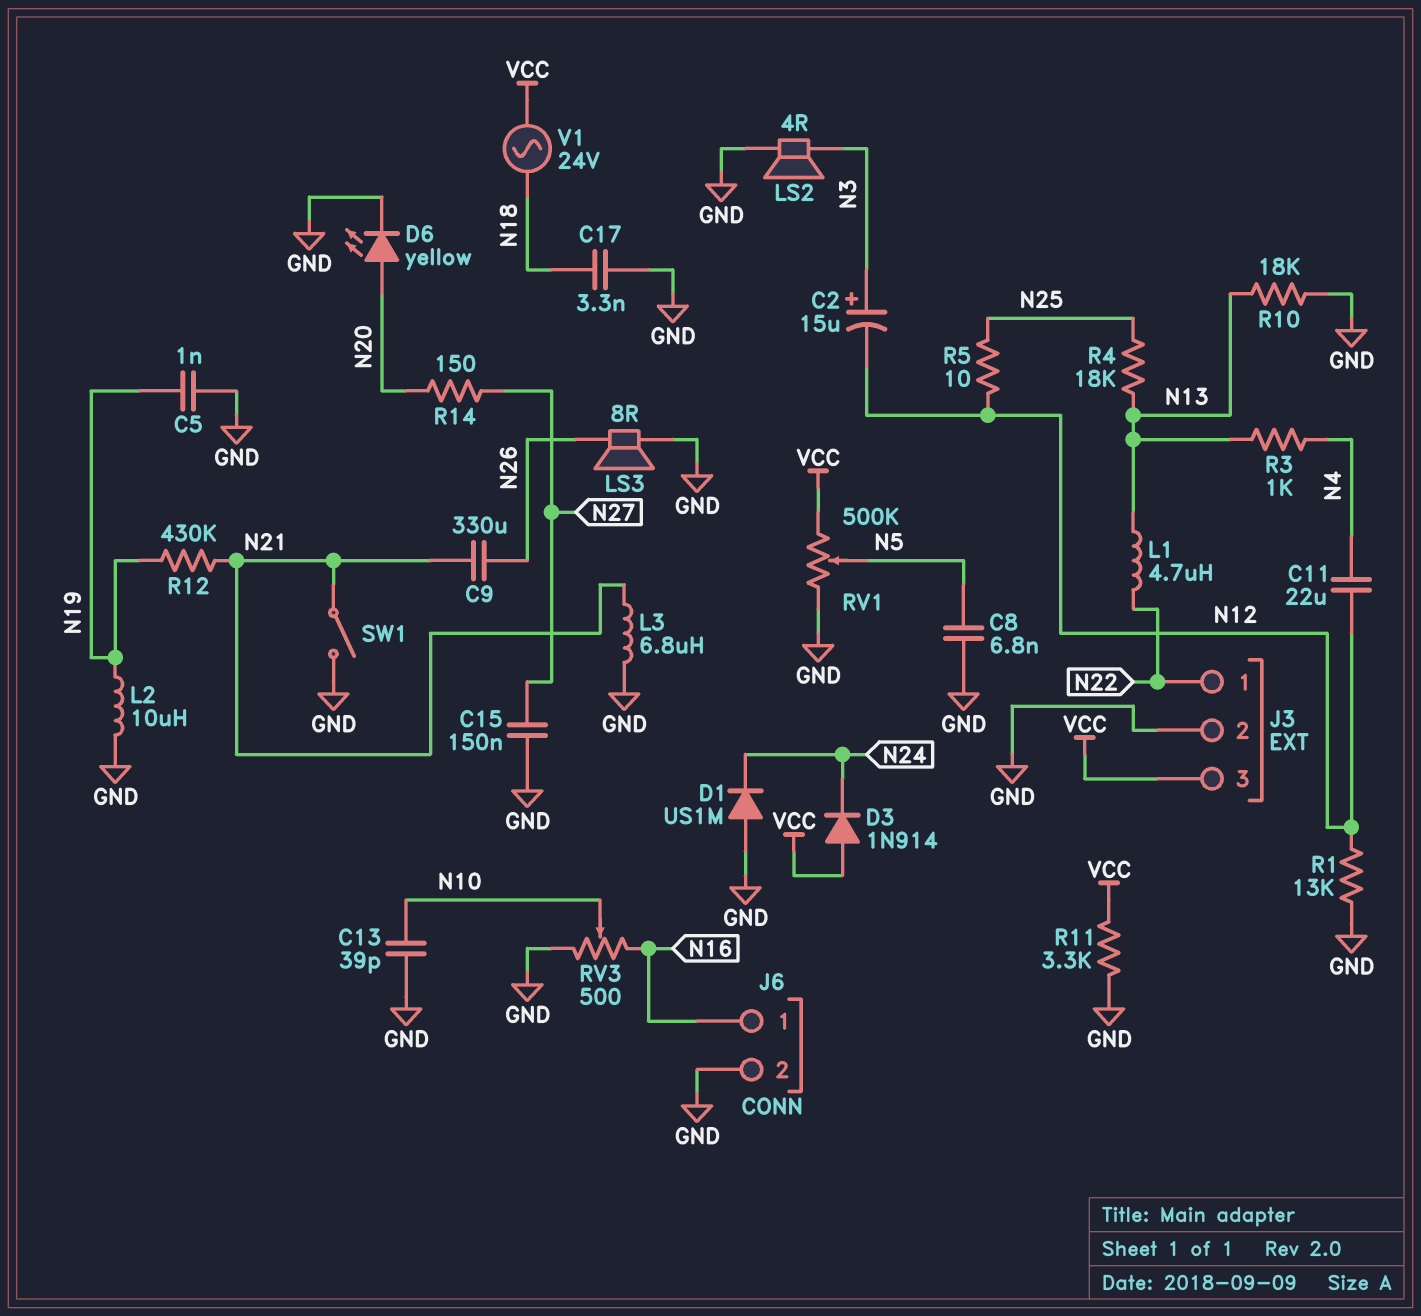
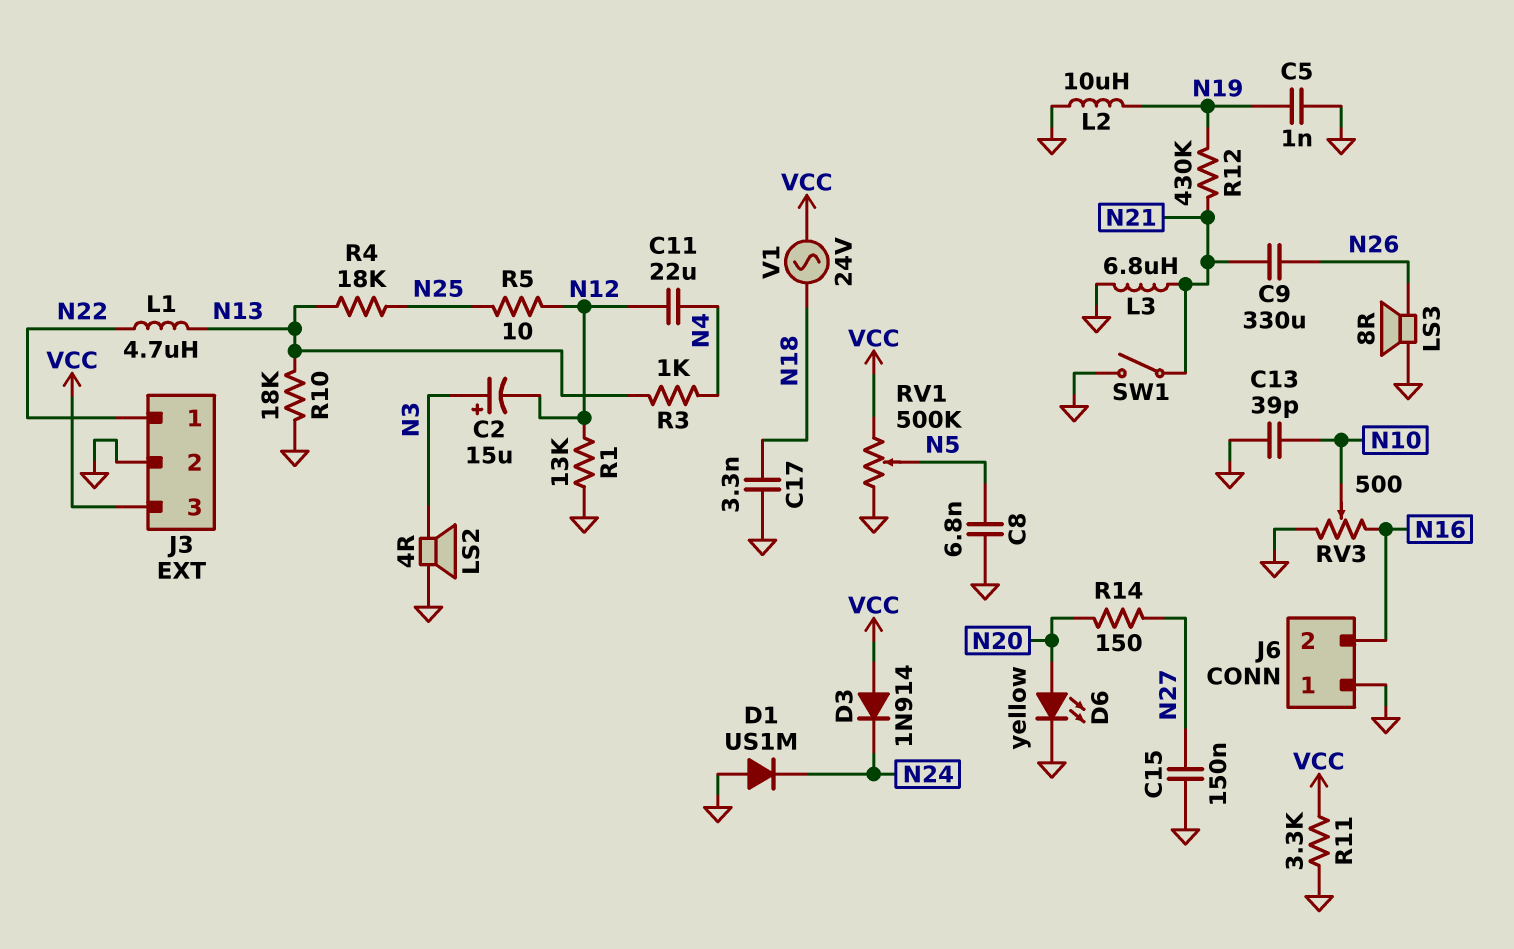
J6 pin 1: N16 -> GND
J6 pin 2: GND -> N16

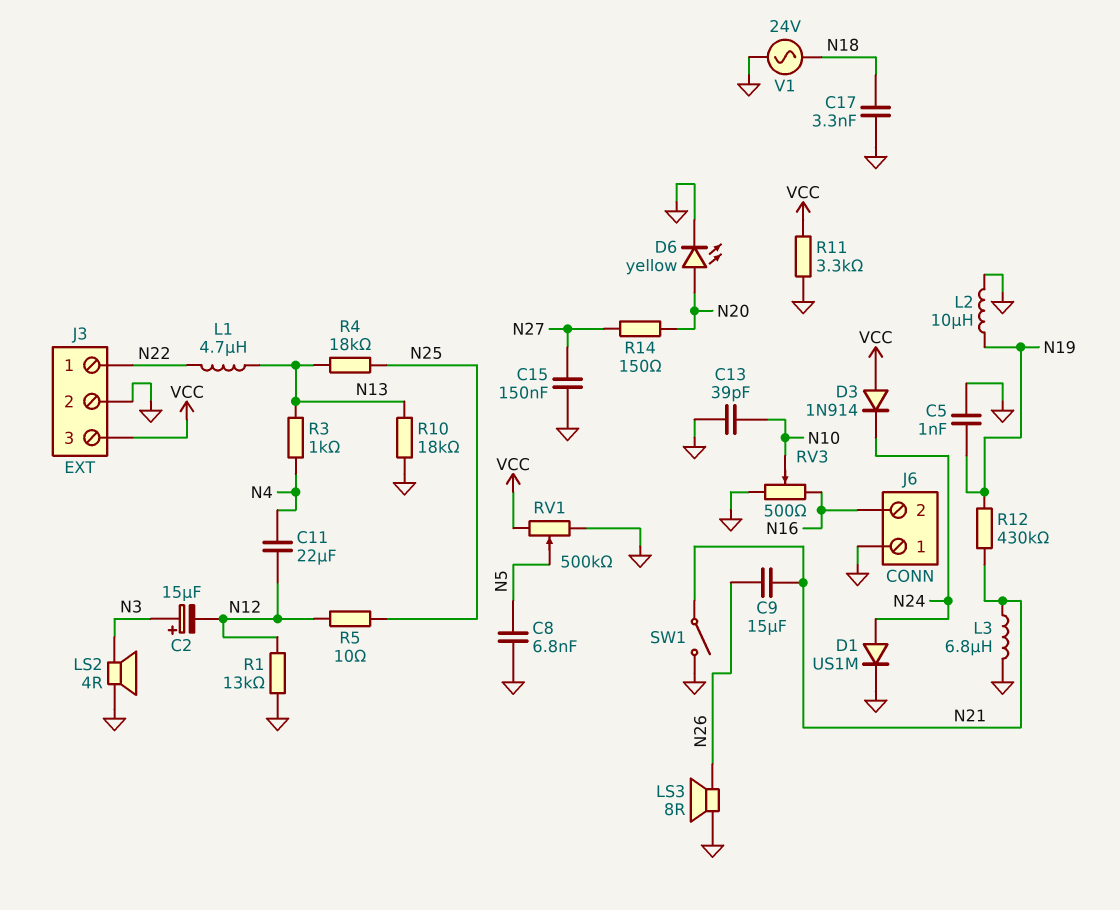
C9: 330uF (N21, N26) -> 15uF (N21, N26)
D1: diode US1M (A GND, K N24) -> diode US1M (A N24, K GND)
V1: AC 24V (N18, VCC) -> AC 24V (GND, N18)

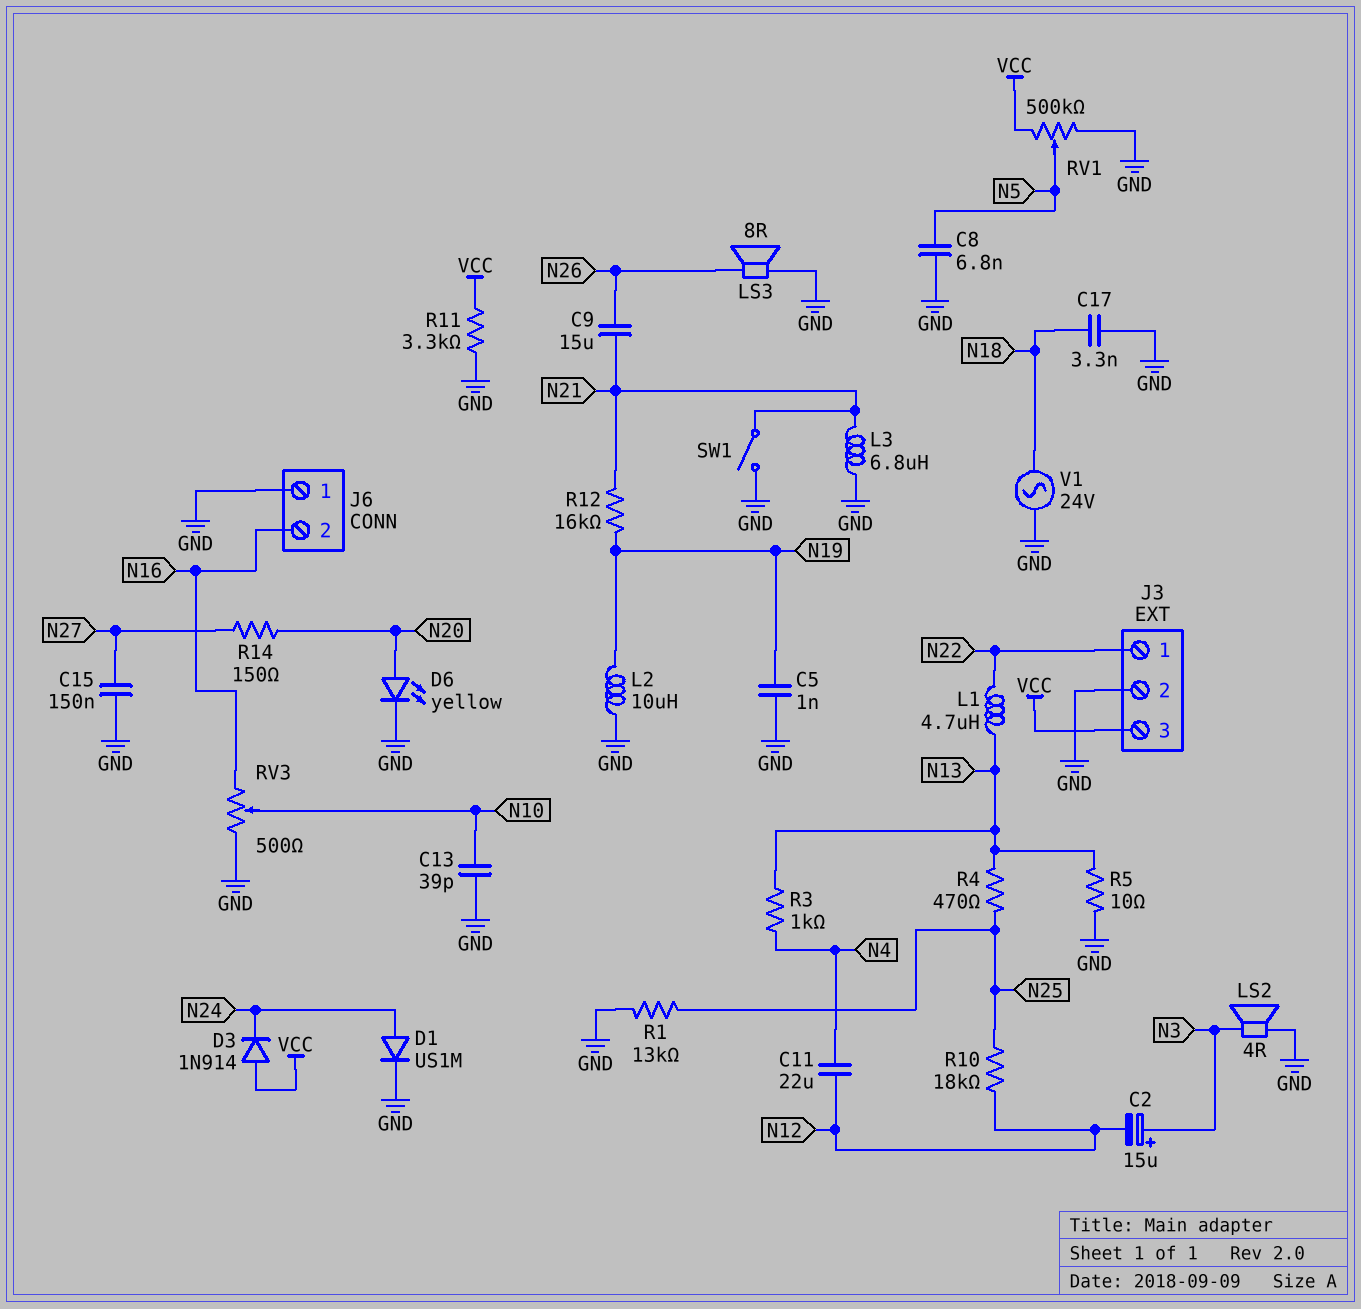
R1: 13k (GND, N12) -> 13k (GND, N25)
R4: 18k (N13, N25) -> 470 (N13, N25)
R5: 10 (N12, N25) -> 10 (GND, N13)
R10: 18k (GND, N13) -> 18k (N12, N25)
R12: 430k (N19, N21) -> 16k (N19, N21)

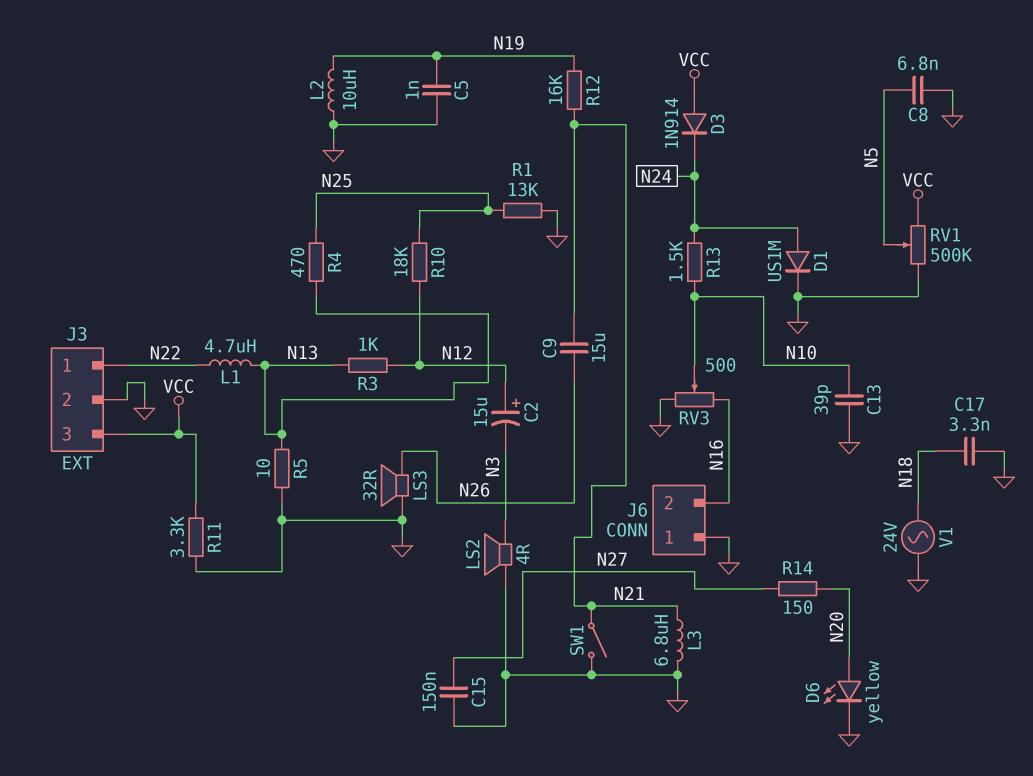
C2: 15uF (plus N3, minus N12) -> 15uF (plus N12, minus N3)
C11: 22uF (N4, N12) -> none
LS3: speaker 8R (GND, N26) -> speaker 32R (GND, N26)
R3: 1k (N4, N13) -> 1k (N12, N13)
R13: none -> 1.5k (N10, N24)

